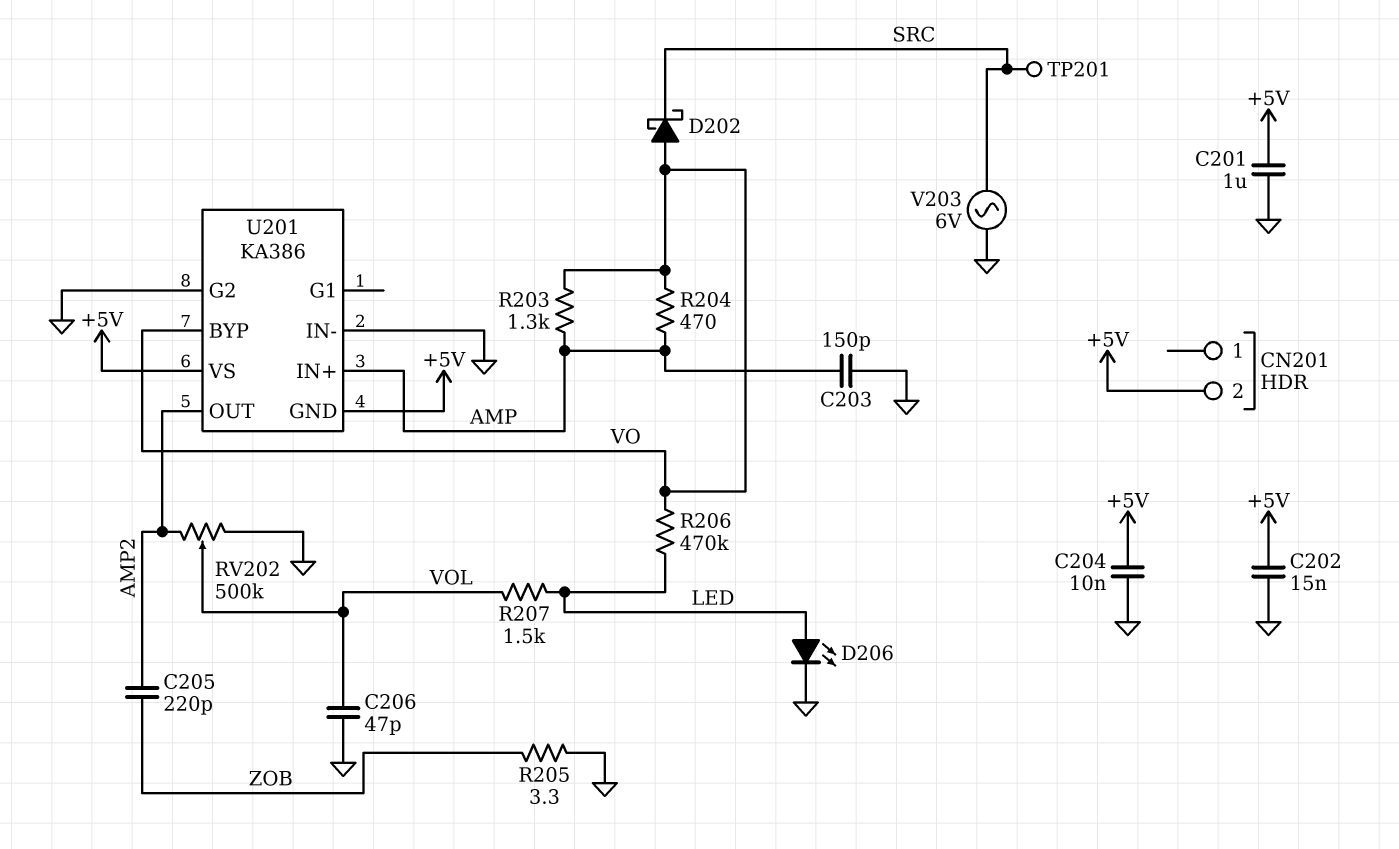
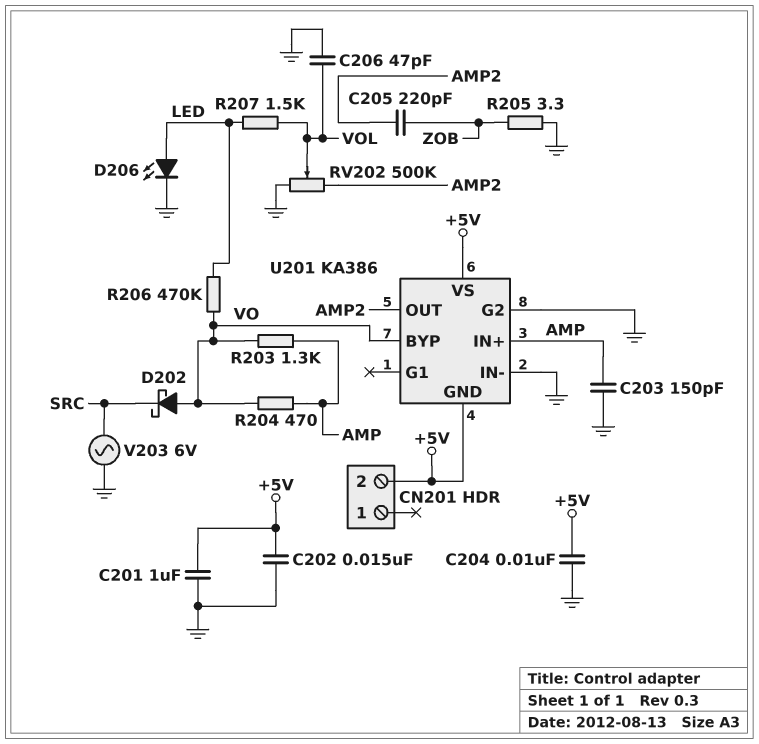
TP201: test point (SRC) -> none

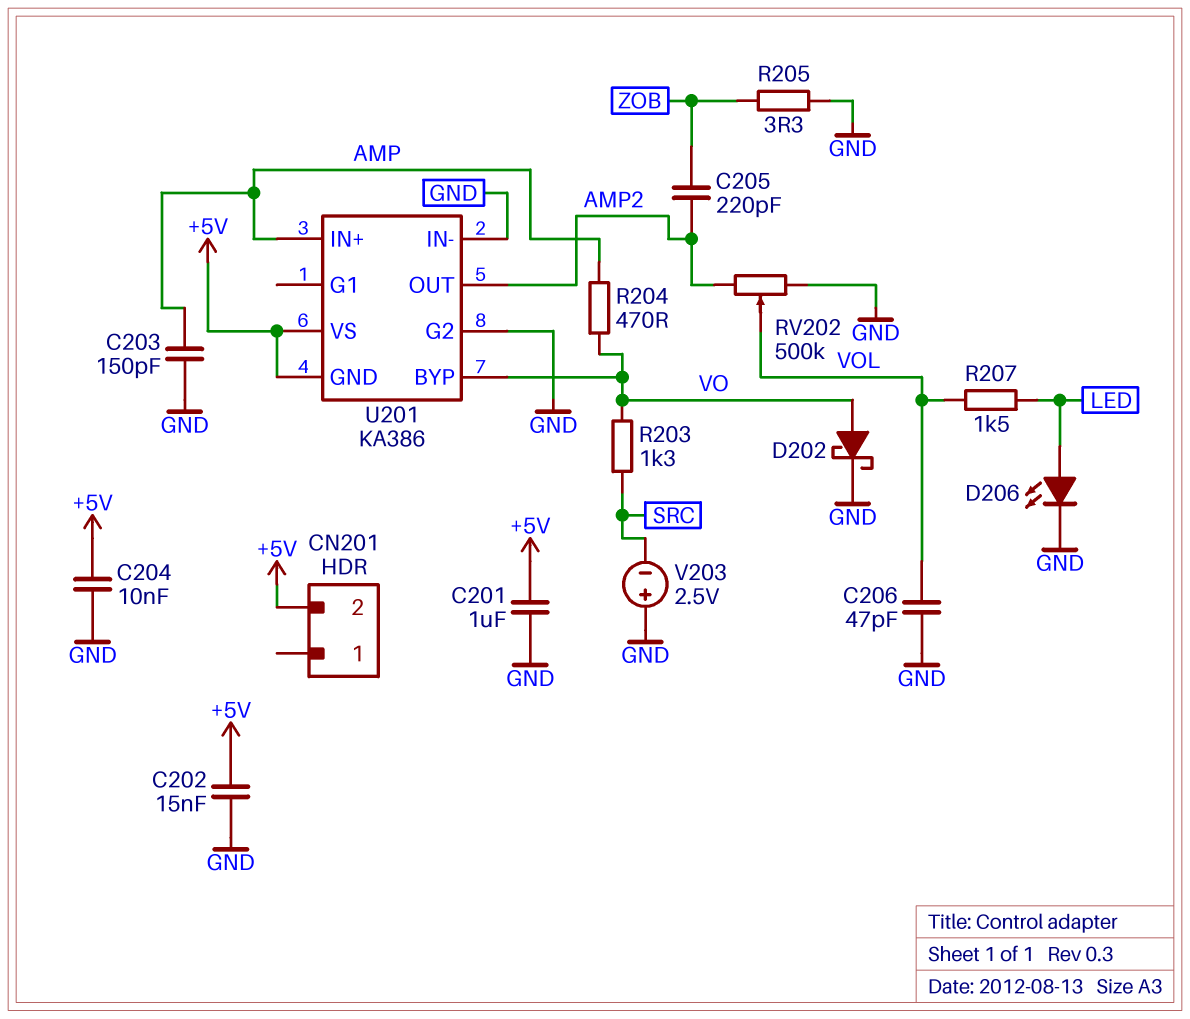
D202: schottky (A VO, K SRC) -> schottky (A VO, K GND)
R203: 1.3k (AMP, VO) -> 1.3k (SRC, VO)
R206: 470k (LED, VO) -> none
V203: AC 6V (GND, SRC) -> 2.5V (plus GND, minus SRC)

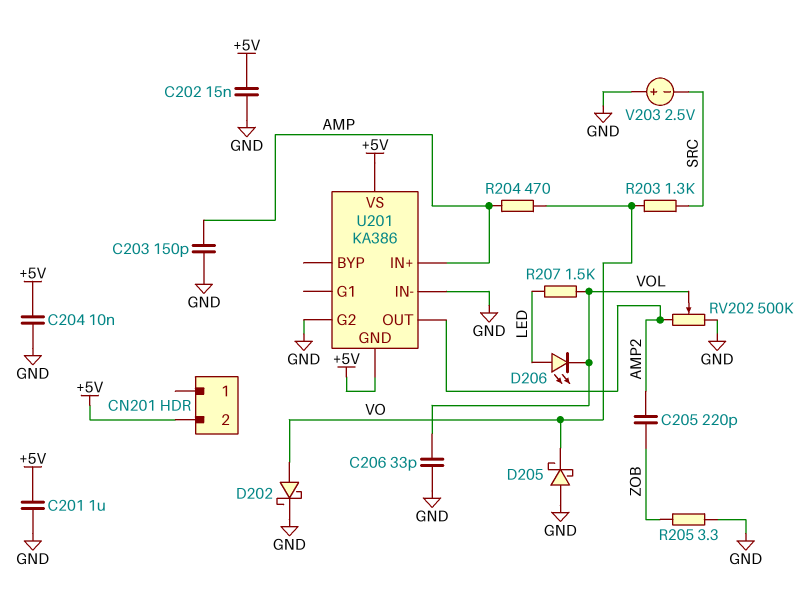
C206: 47pF (GND, VOL) -> 33pF (GND, VOL)
D205: none -> schottky (A GND, K VO)
D206: LED (A LED, K GND) -> LED (A LED, K VOL)
U201 pin BYP: VO -> none

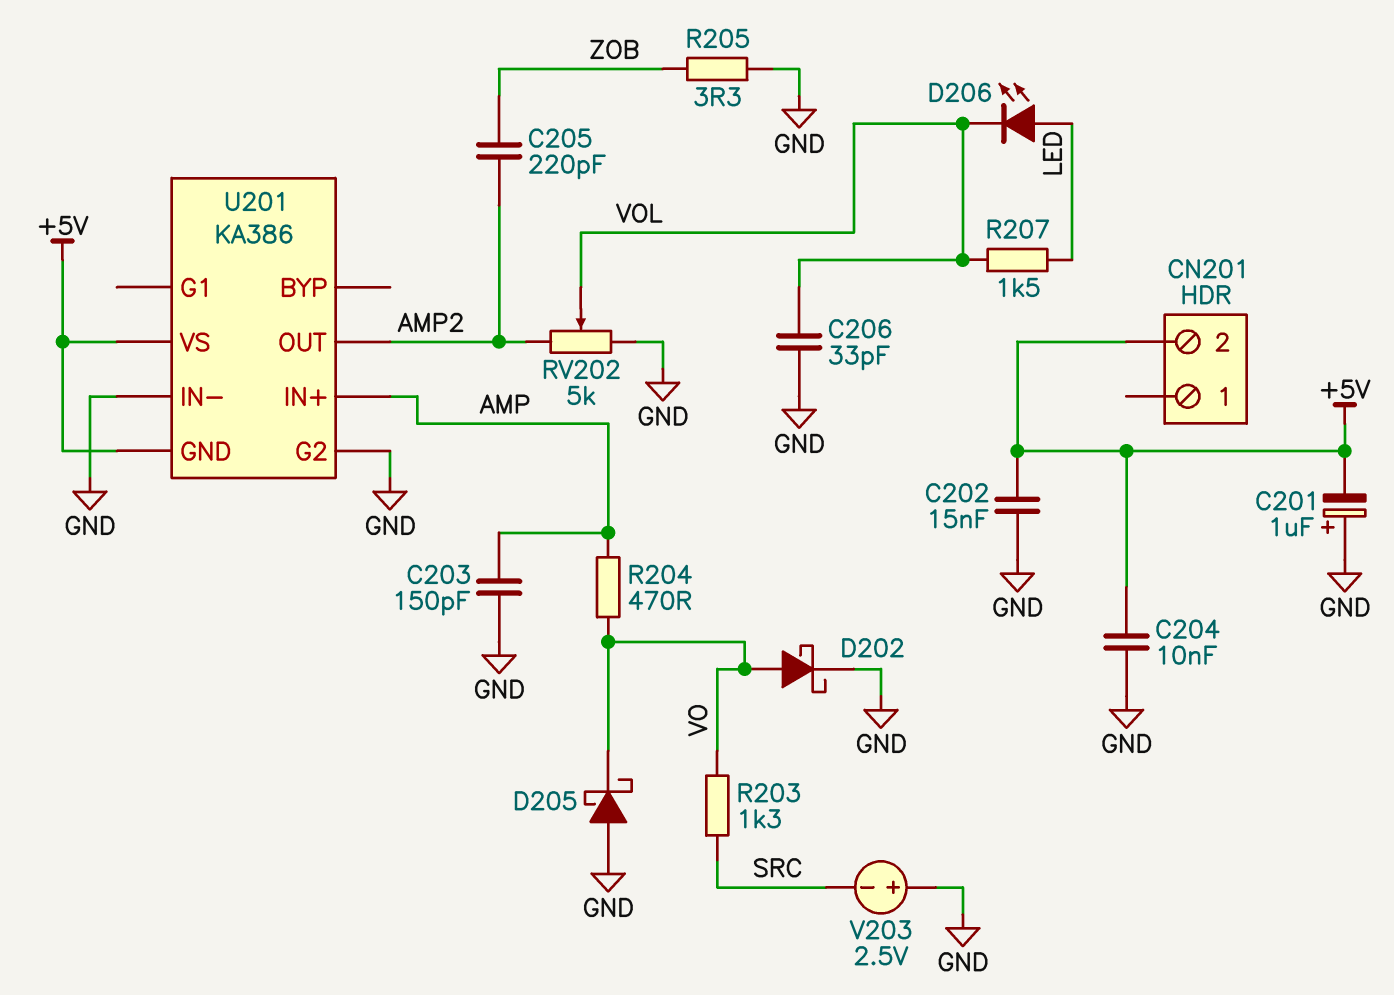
C201: 1uF (+5V, GND) -> 1uF (plus GND, minus +5V)
RV202: 500k (AMP2, GND, wiper VOL) -> 5k (AMP2, GND, wiper VOL)

